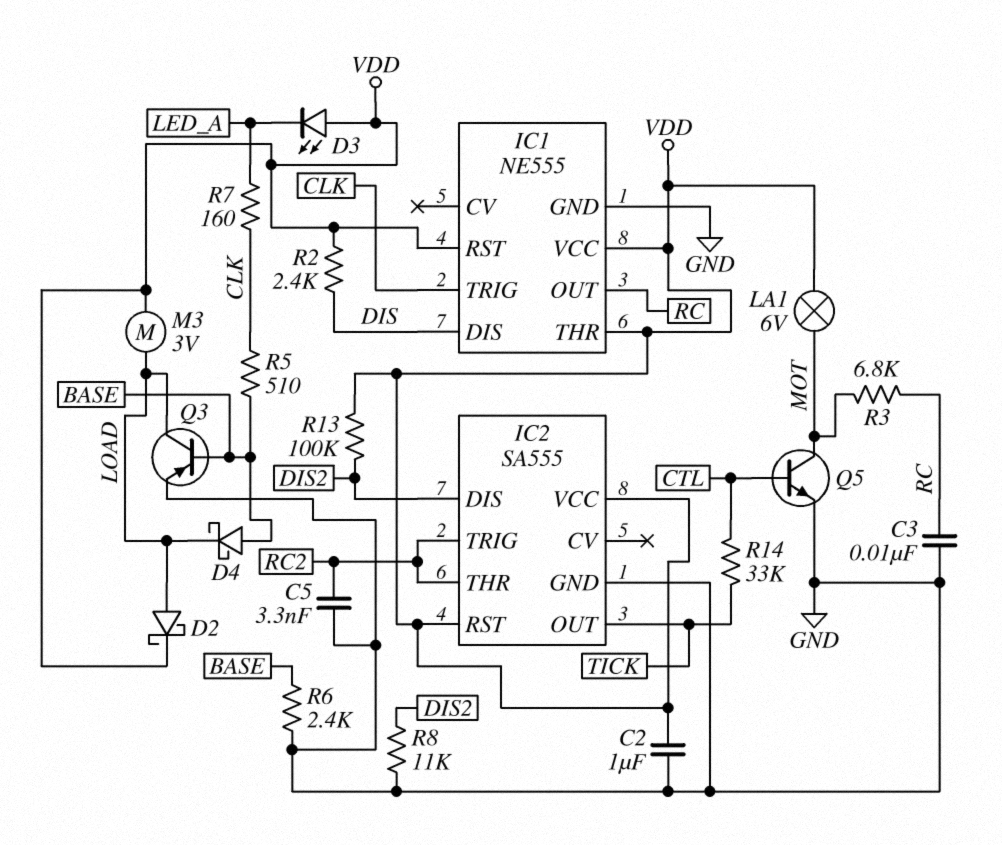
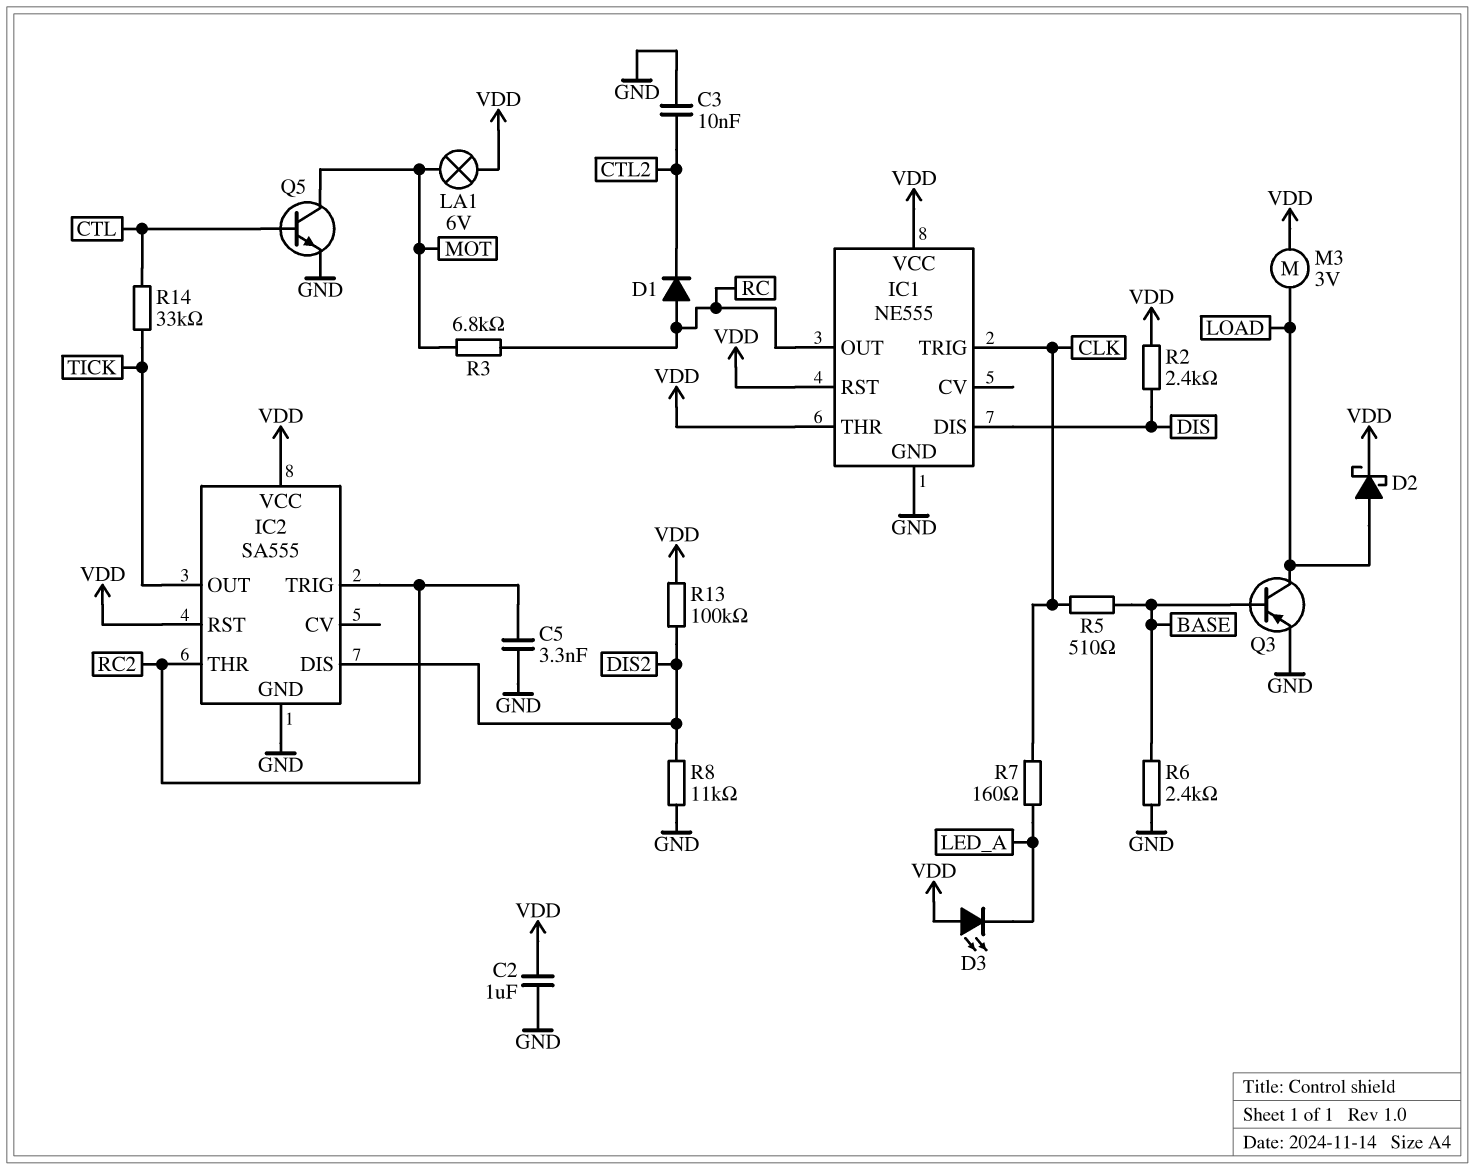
C3: 10nF (GND, RC) -> 10nF (CTL2, GND)
D1: none -> diode (A RC, K CTL2)
D4: schottky (A BASE, K LOAD) -> none

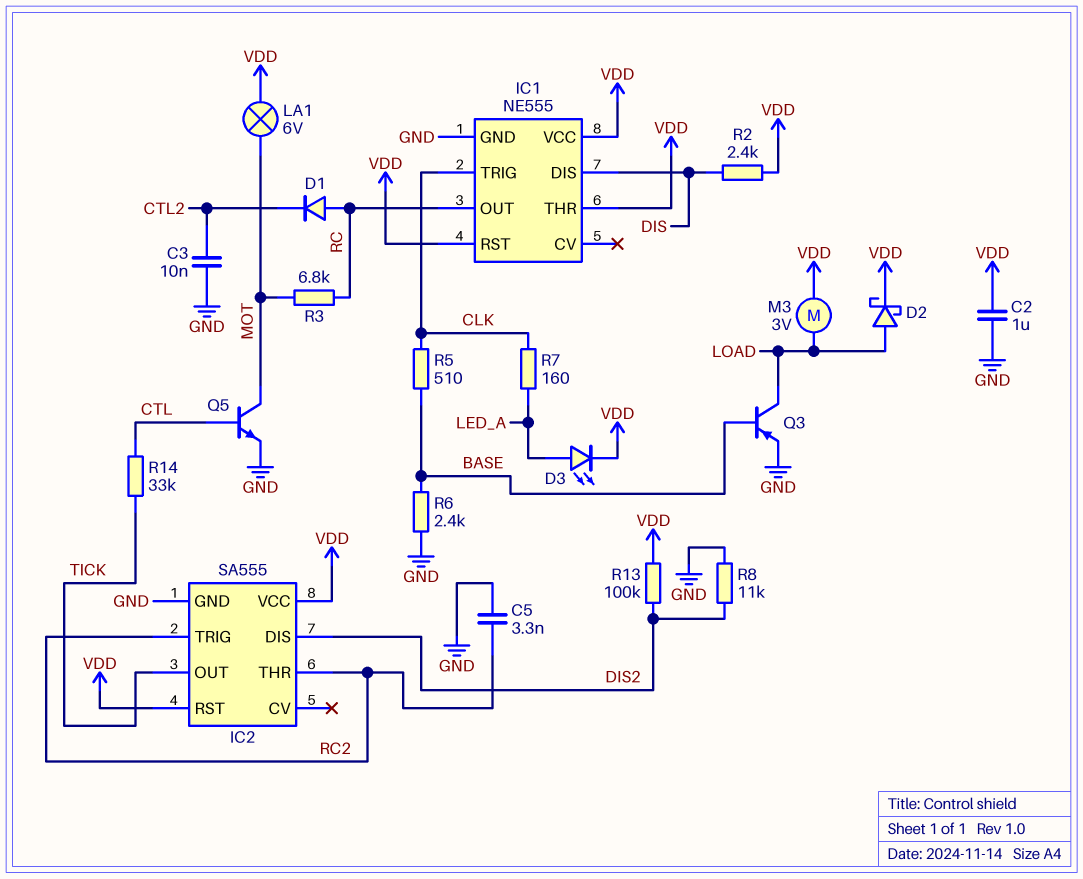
D3: LED (A VDD, K LED_A) -> LED (A LED_A, K VDD)

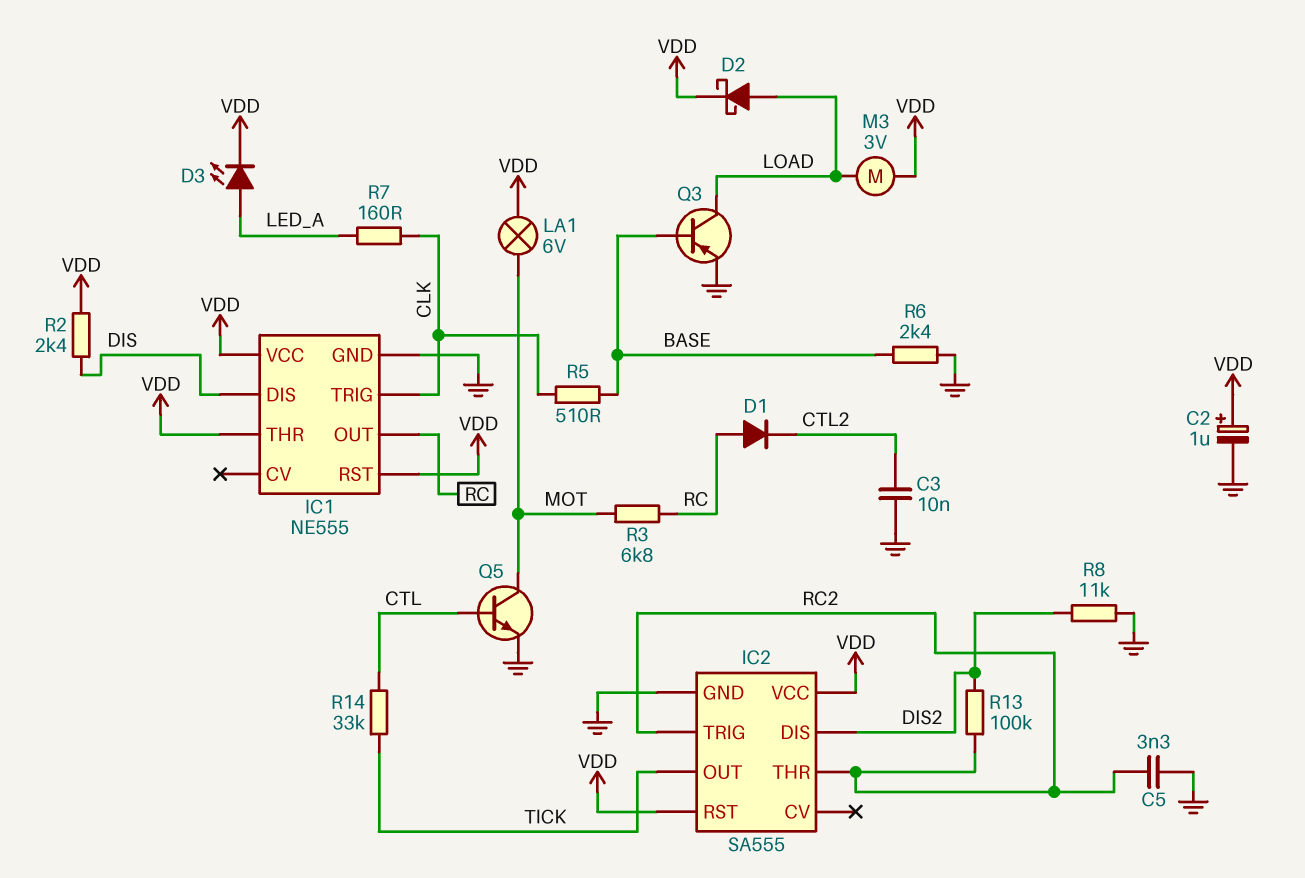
C2: 1uF (GND, VDD) -> 1uF (plus VDD, minus GND)
R13: 100k (DIS2, VDD) -> 100k (DIS2, RC2)

